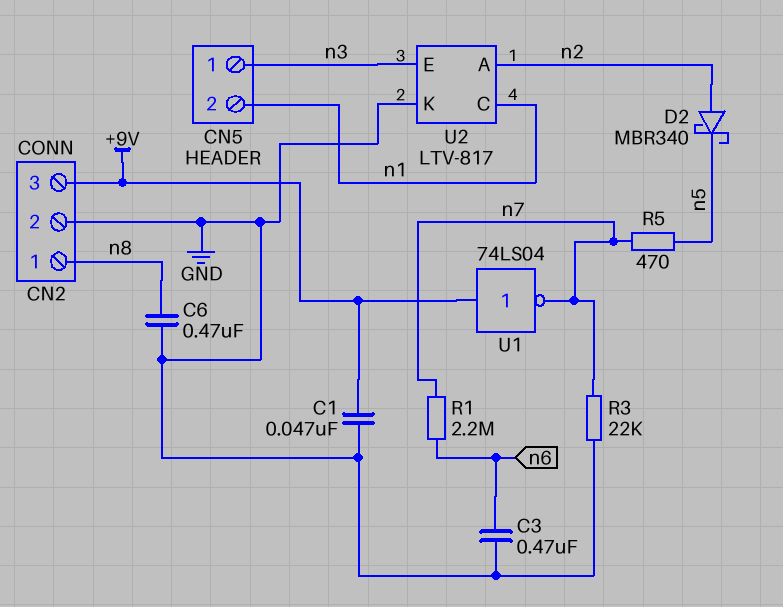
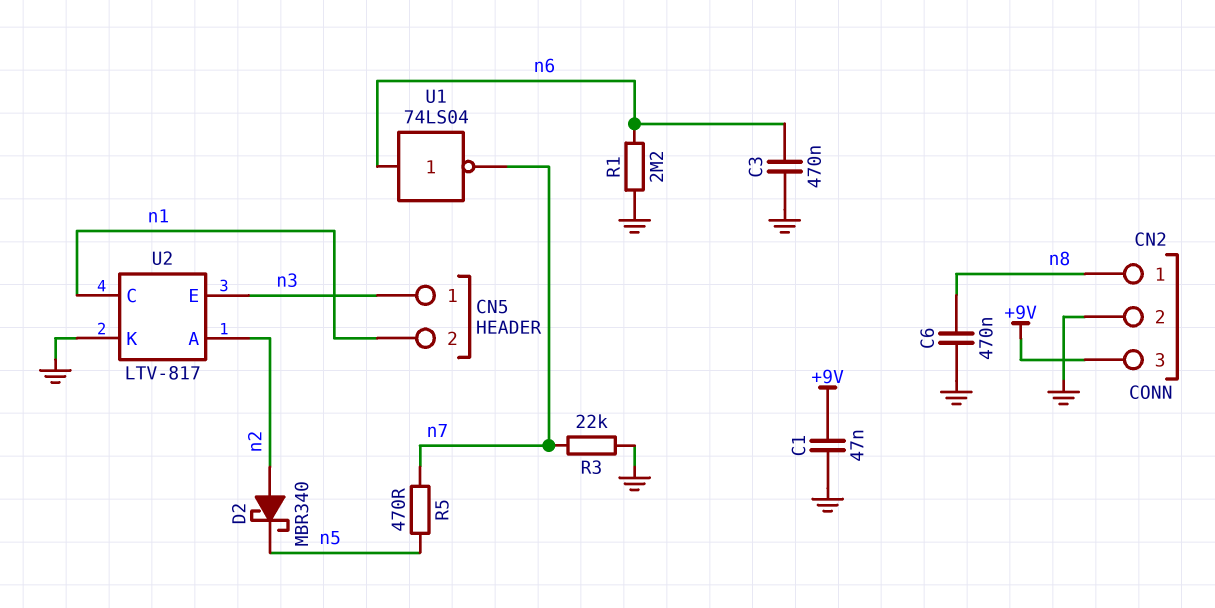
R1: 2.2M (n6, n7) -> 2.2M (GND, n6)
U1: NOT 74LS04 (in +9V, out n7) -> NOT 74LS04 (in n6, out n7)

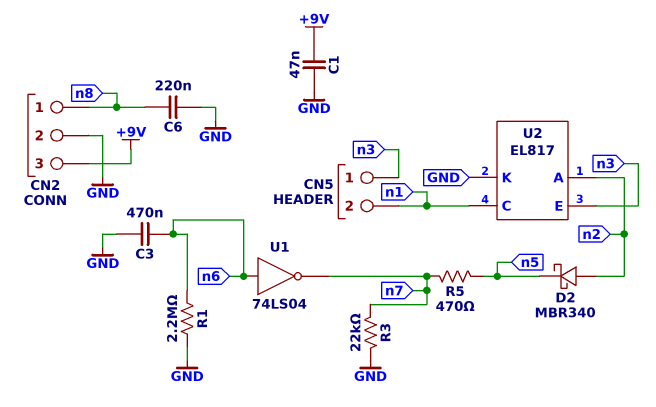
C6: 470nF (GND, n8) -> 220nF (GND, n8)
U2: LTV-817 -> EL817

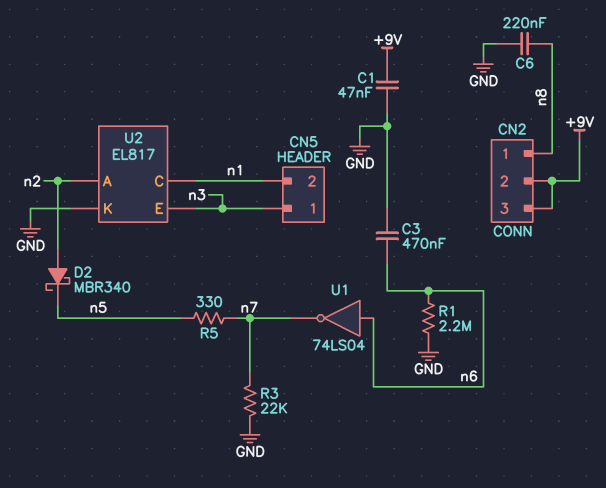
CN2 pin 2: GND -> +9V
R5: 470 (n5, n7) -> 330 (n5, n7)

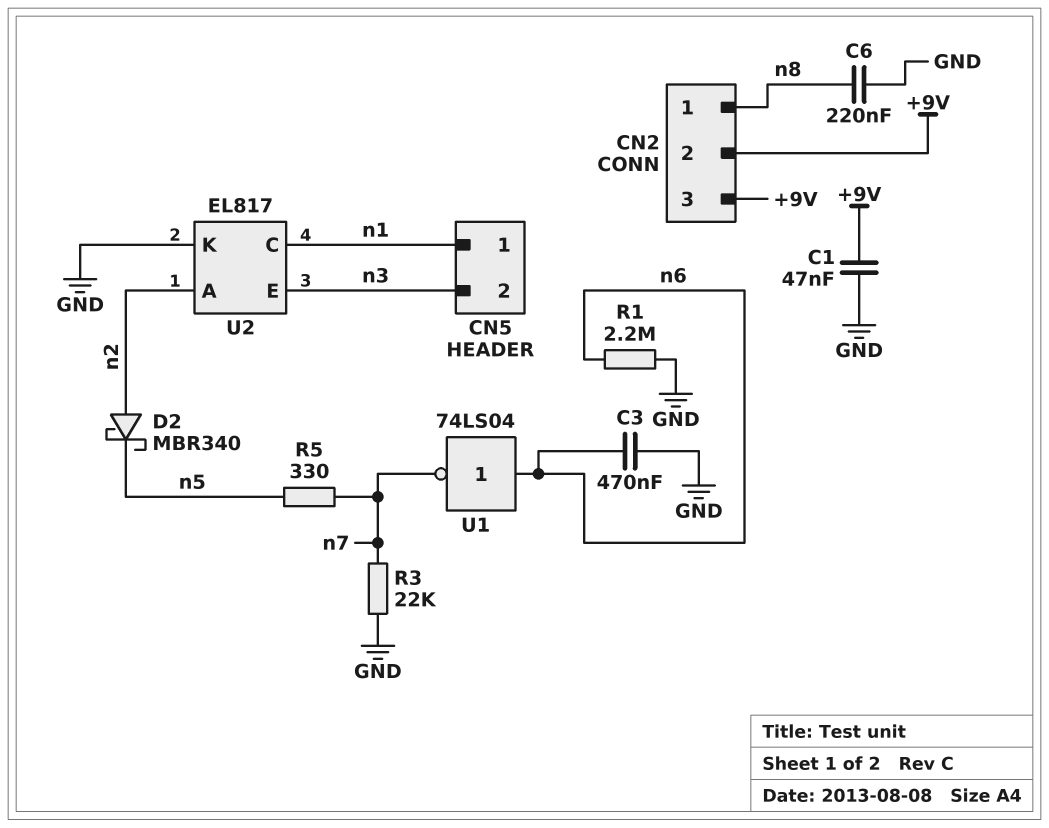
CN5 pin 1: n3 -> n1
CN5 pin 2: n1 -> n3

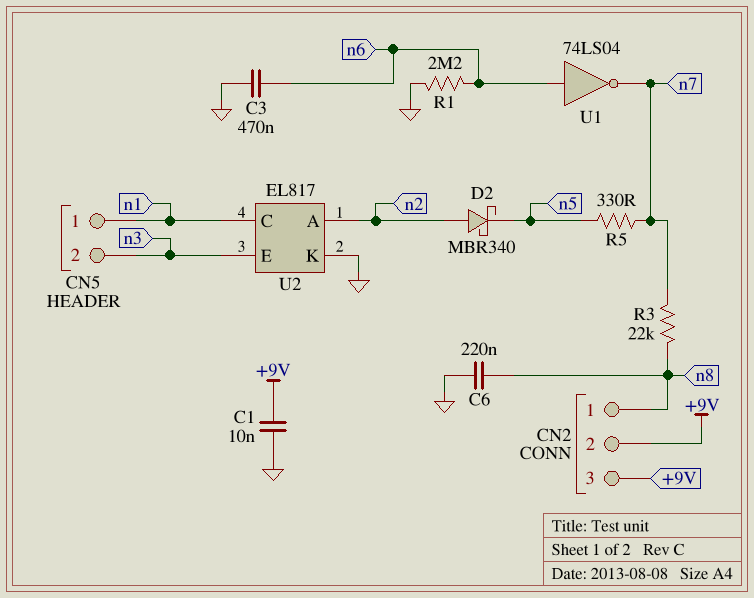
C1: 47nF (+9V, GND) -> 10nF (+9V, GND)
R3: 22k (GND, n7) -> 22k (n7, n8)

